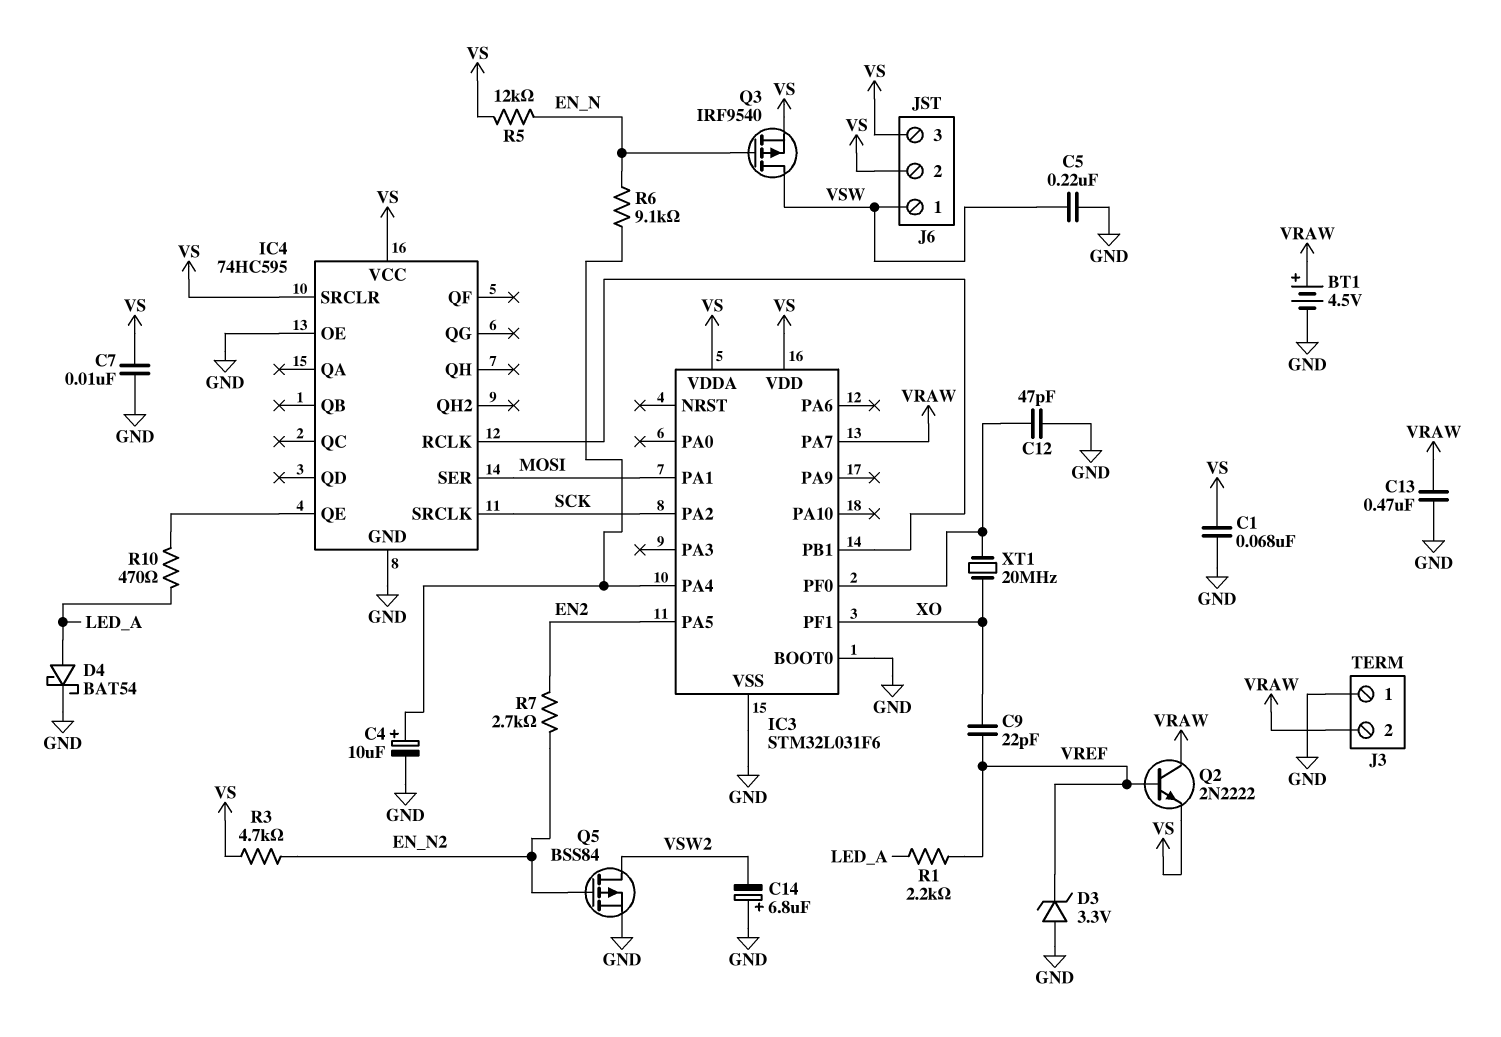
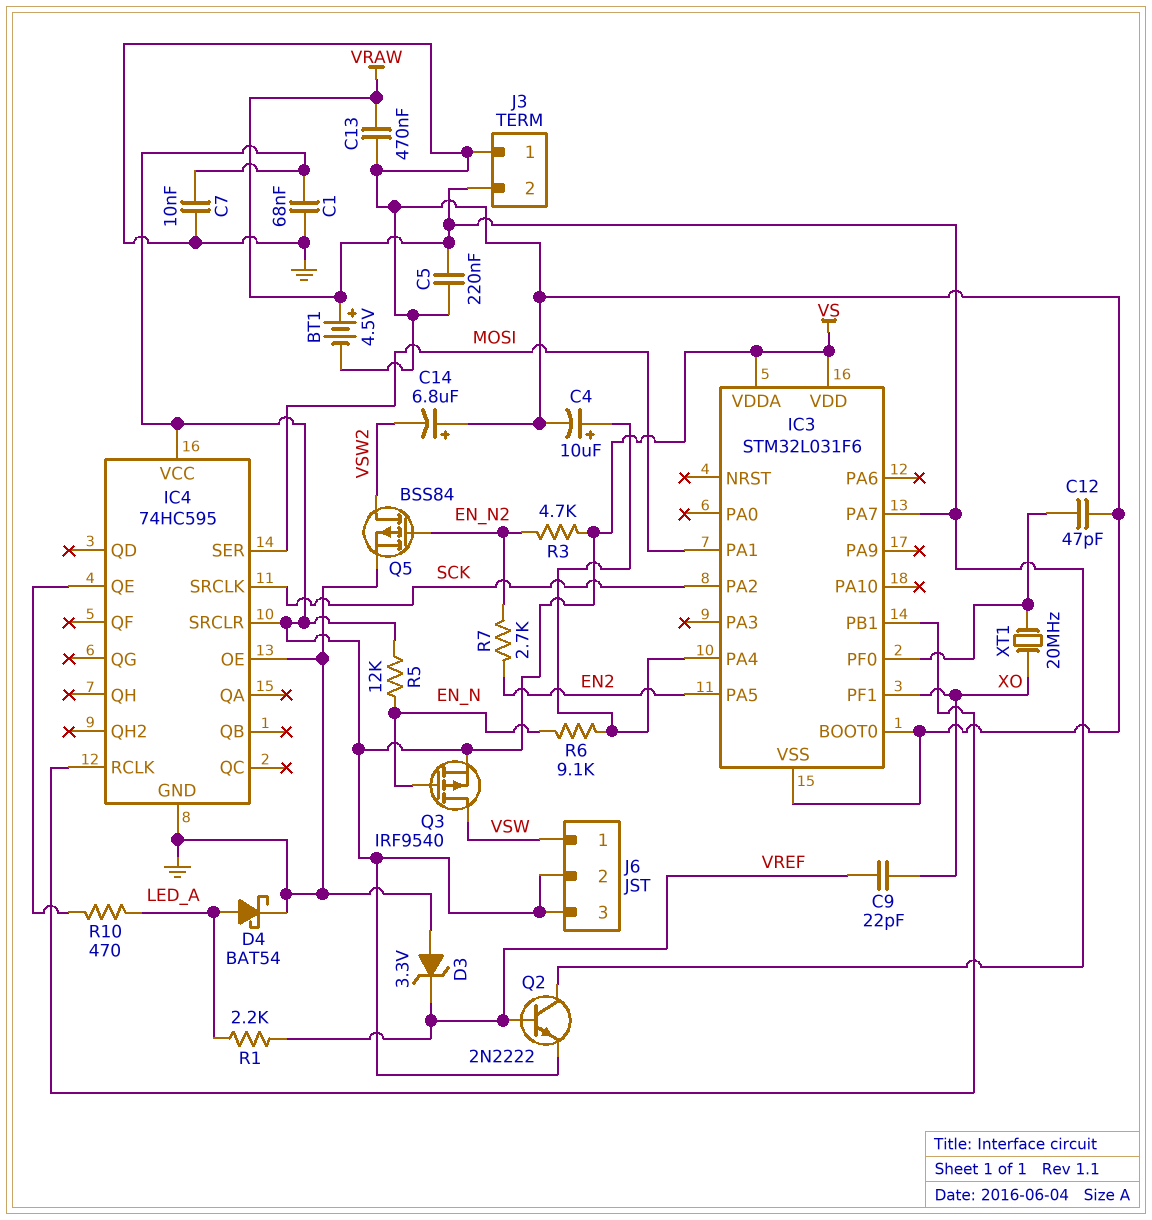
C5: 220nF (GND, VSW) -> 220nF (GND, VRAW)

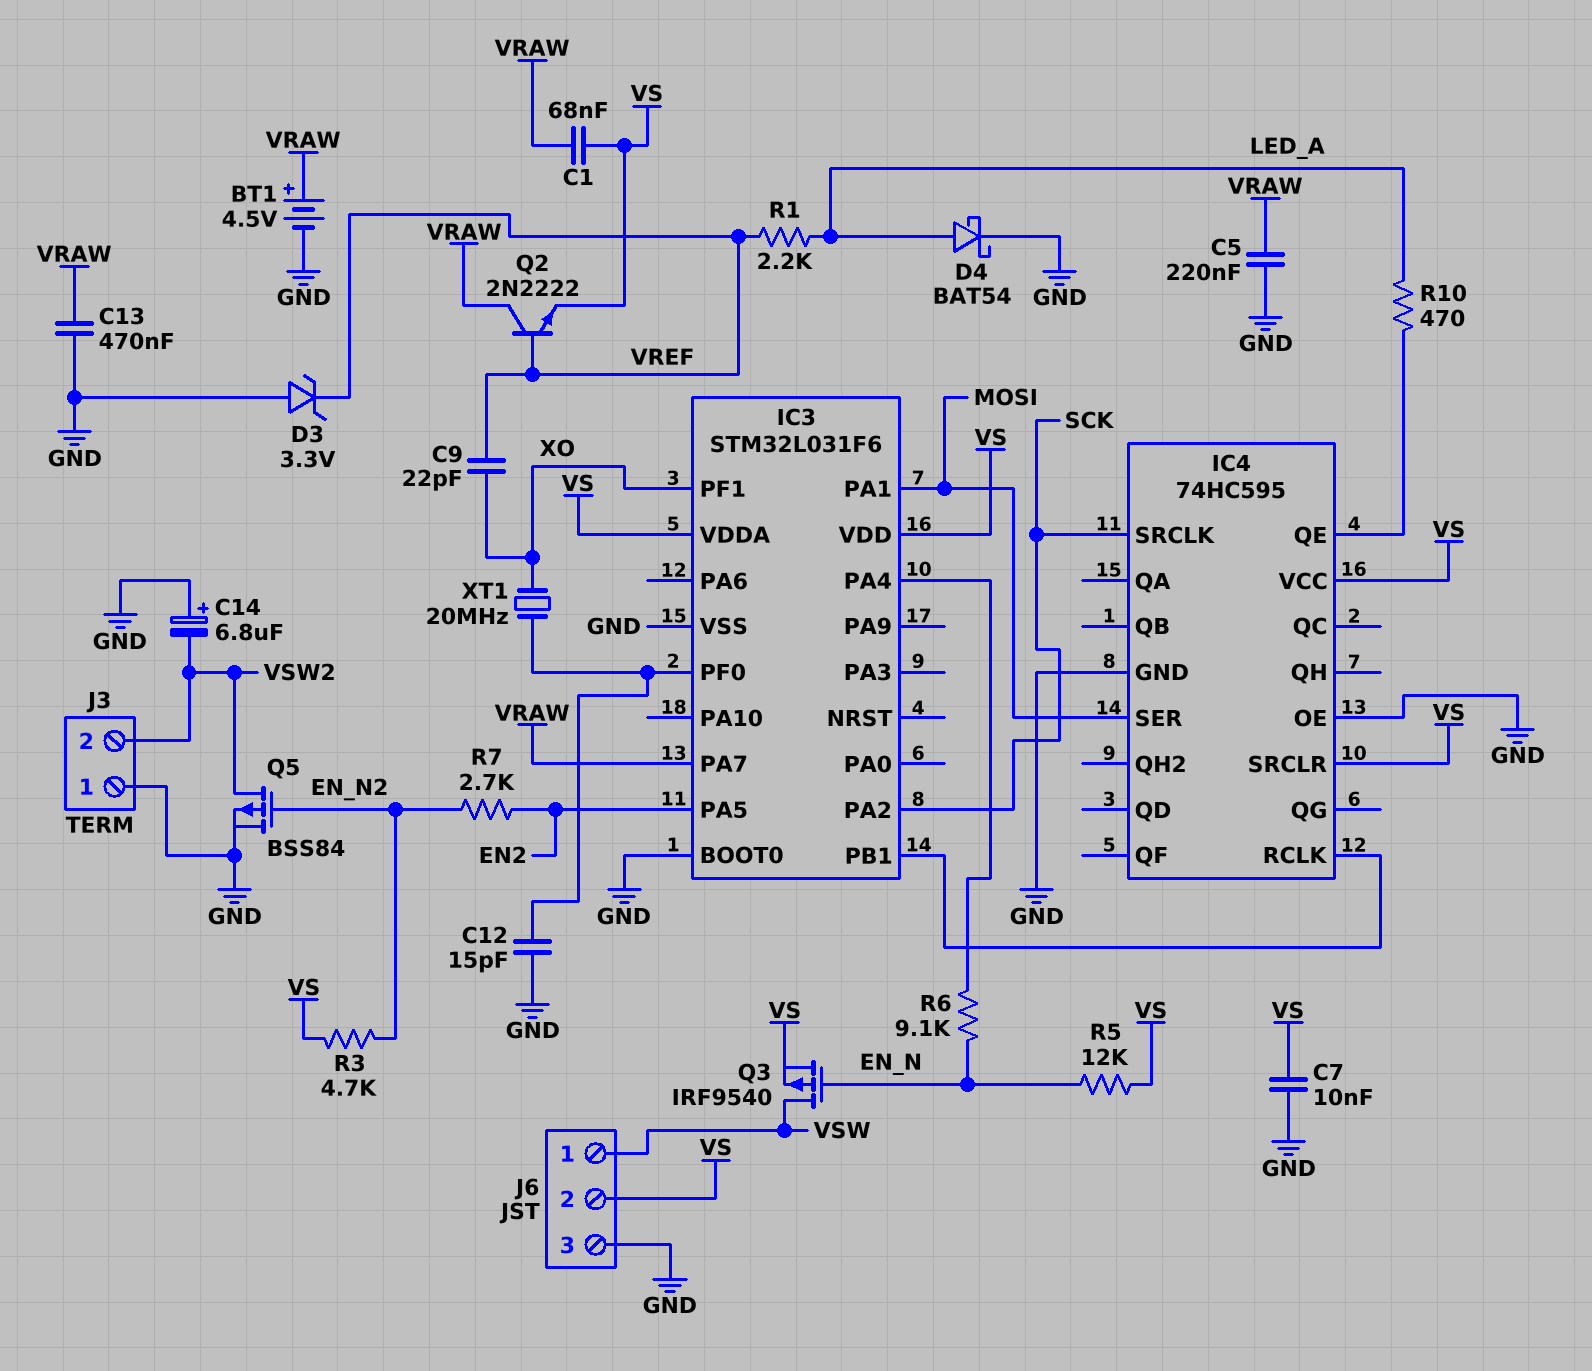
C1: 68nF (GND, VS) -> 68nF (VRAW, VS)
C4: 10uF (plus IC3/PA4, minus GND) -> none
C12: 47pF (GND, IC3/PF0) -> 15pF (GND, IC3/PF0)
J3 pin 2: VRAW -> VSW2
J6 pin 3: VS -> GND

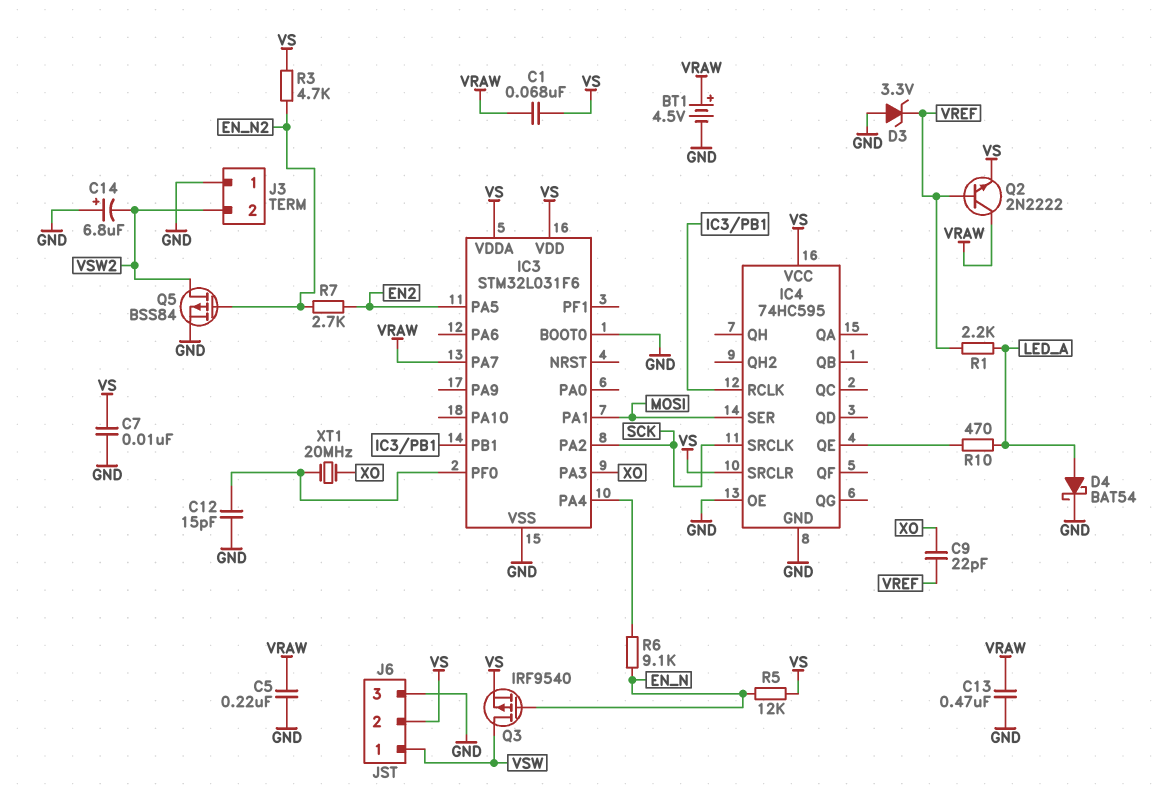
IC3 pin PA3: none -> XO
IC3 pin PF1: XO -> none

